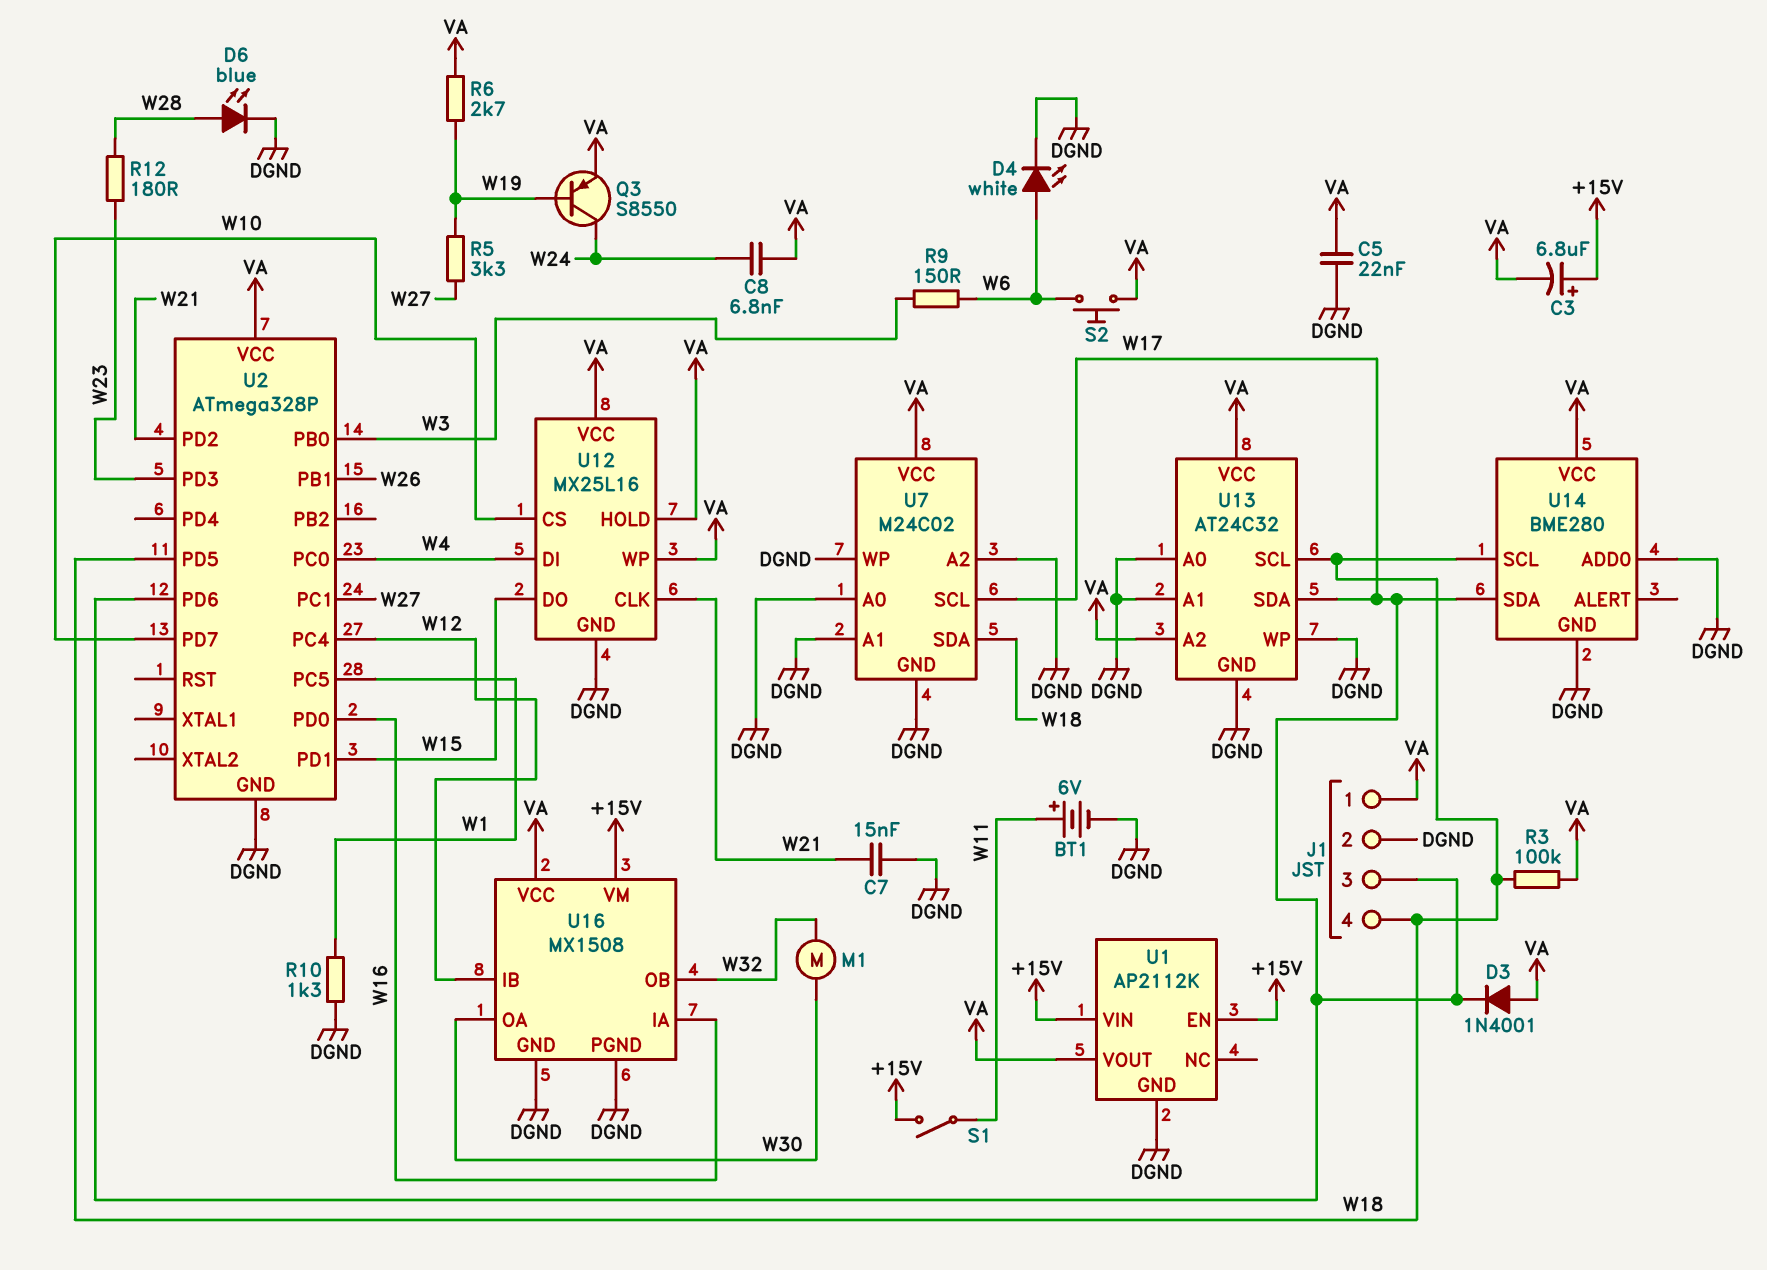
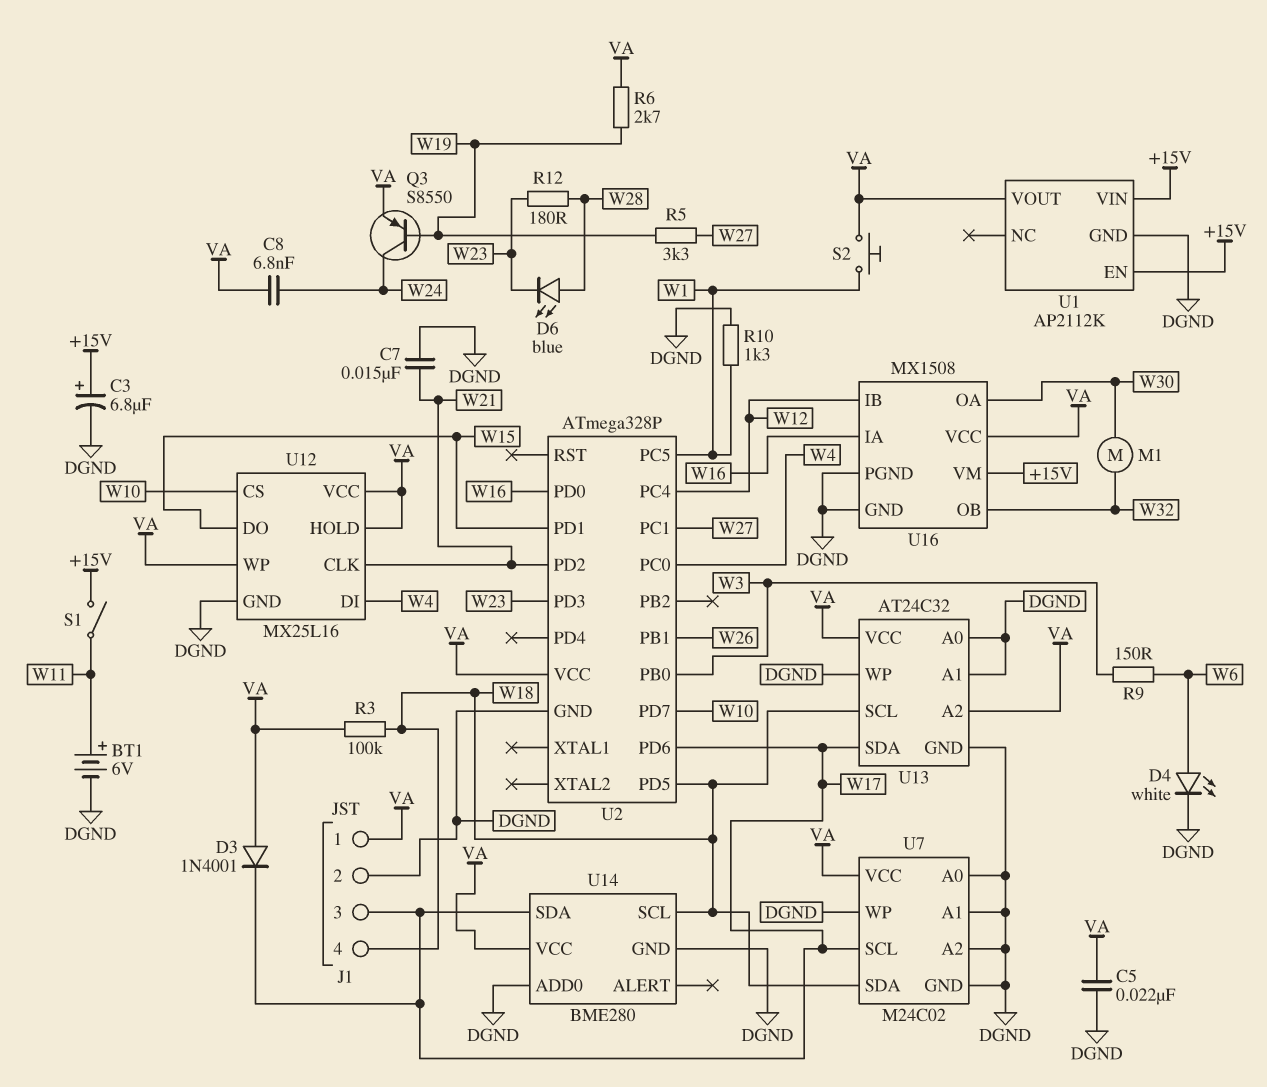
C3: 6.8uF (plus +15V, minus VA) -> 6.8uF (plus +15V, minus DGND)
D6: LED blue (A W28, K DGND) -> LED blue (A W28, K W23)
S2: button (VA, W6) -> button (VA, W1)

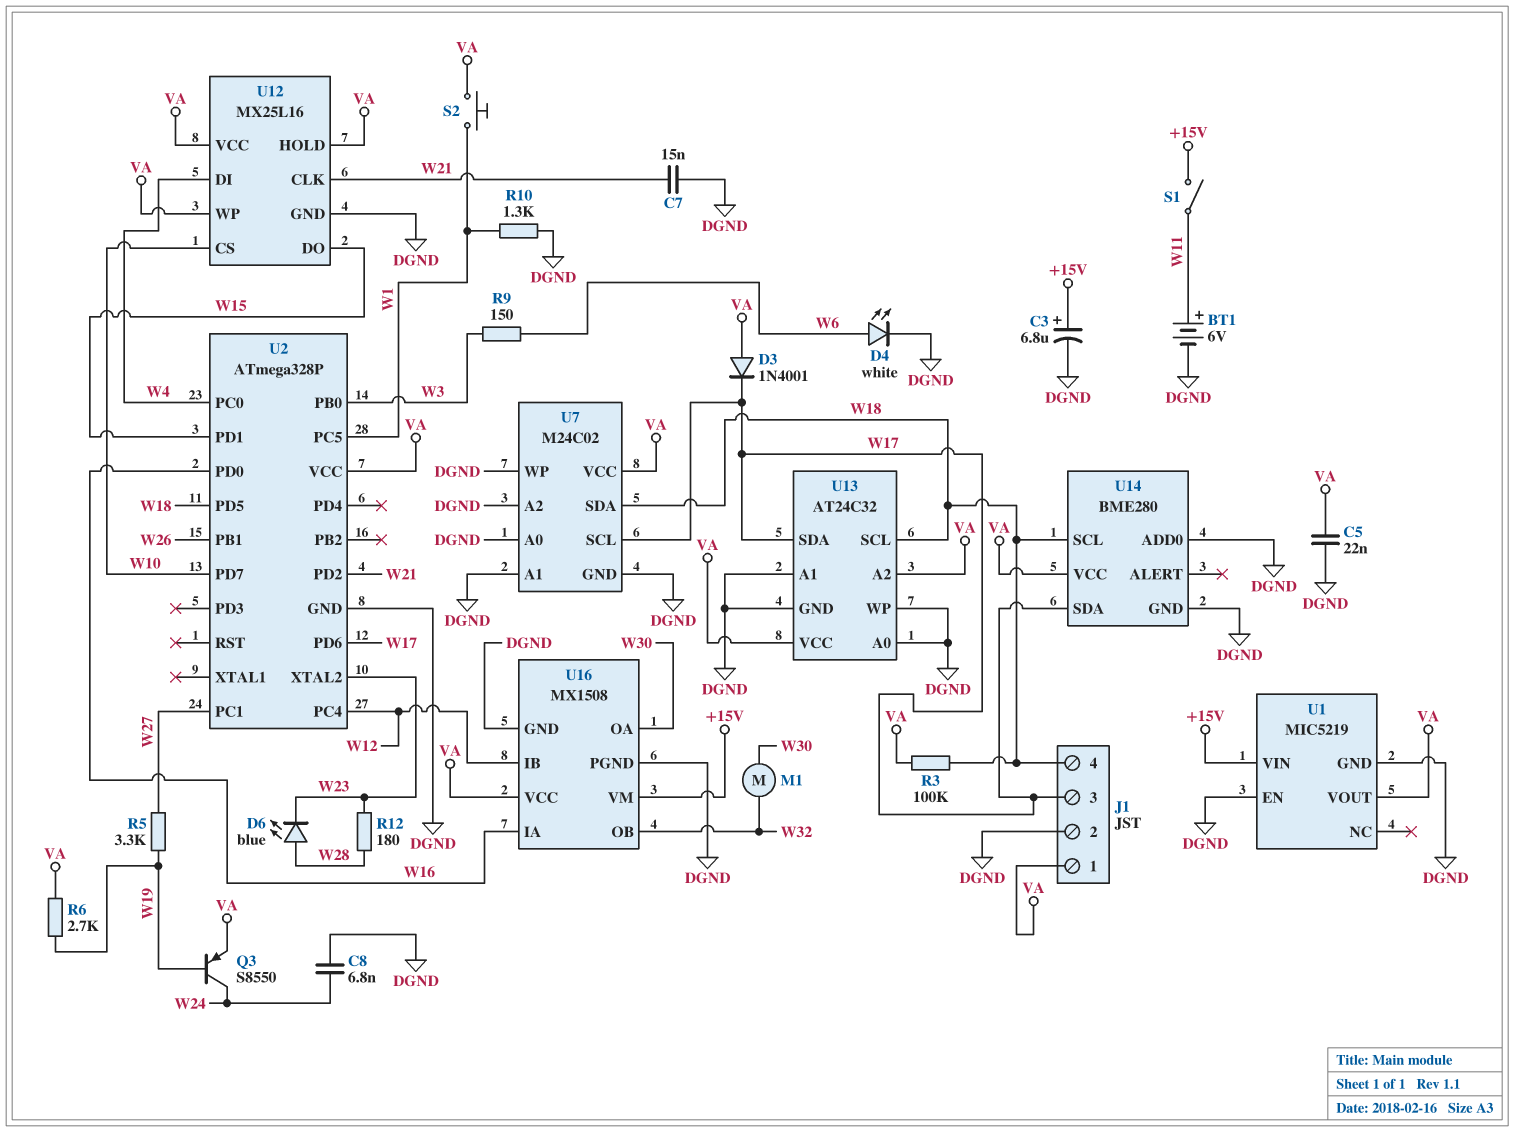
C8: 6.8nF (VA, W24) -> 6.8nF (DGND, W24)
U1: AP2112K -> MIC5219
U1 pin EN: +15V -> DGND
U2 pin PD3: W23 -> none
U2 pin XTAL2: none -> W23

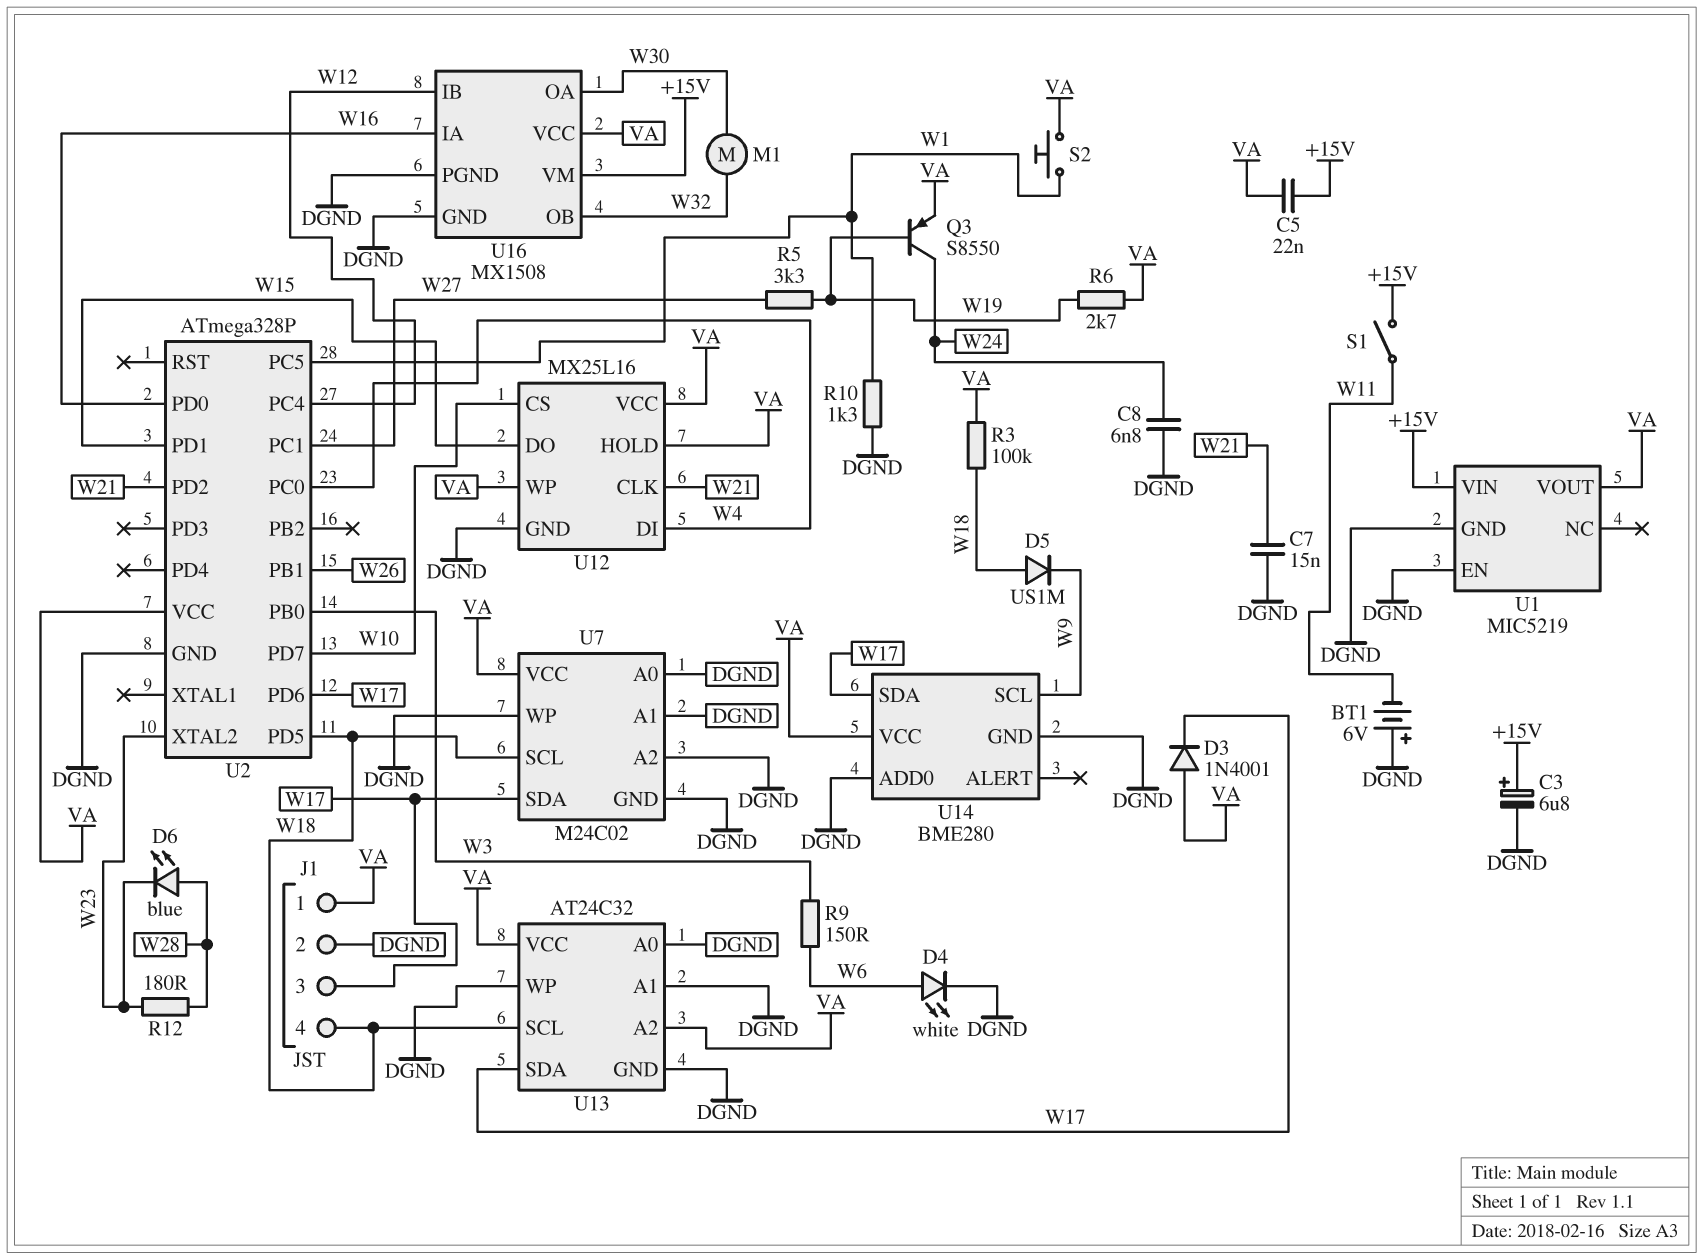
BT1: 6V (plus W11, minus DGND) -> 6V (plus DGND, minus W11)
C5: 22nF (DGND, VA) -> 22nF (+15V, VA)
D5: none -> diode US1M (A W18, K W9)
U7 pin SCL: W17 -> W18
U7 pin SDA: W18 -> W17
U14 pin SCL: W18 -> W9

